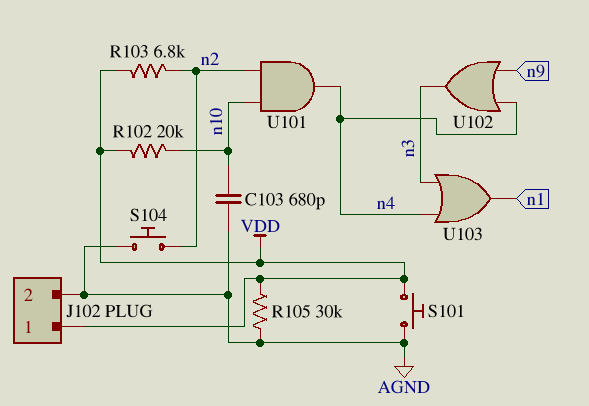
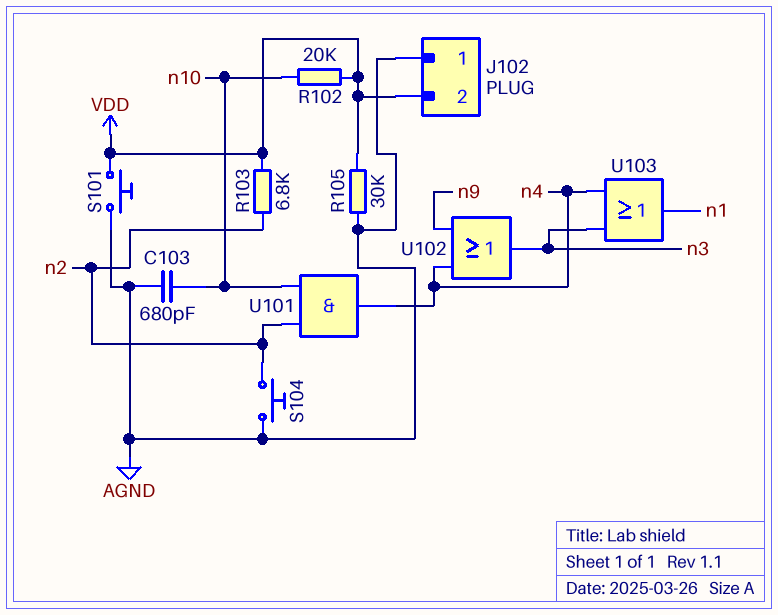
J102 pin 1: VDD -> AGND
J102 pin 2: AGND -> VDD

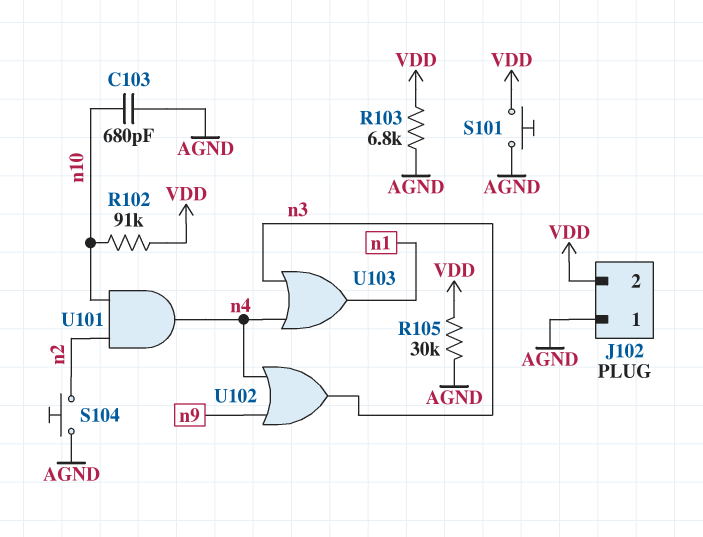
R102: 20k (VDD, n10) -> 91k (VDD, n10)
R103: 6.8k (VDD, n2) -> 6.8k (AGND, VDD)

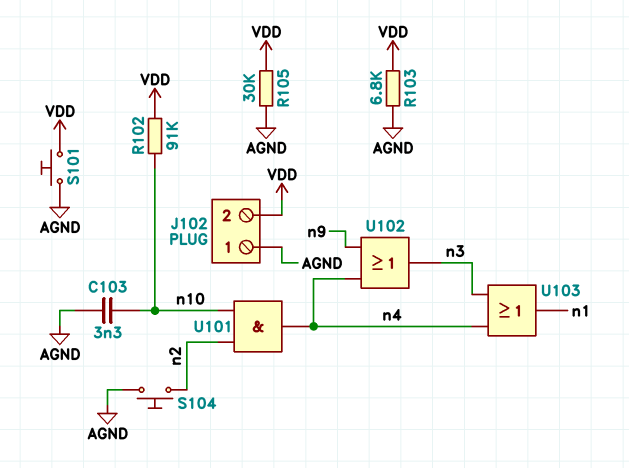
C103: 680pF (AGND, n10) -> 3.3nF (AGND, n10)

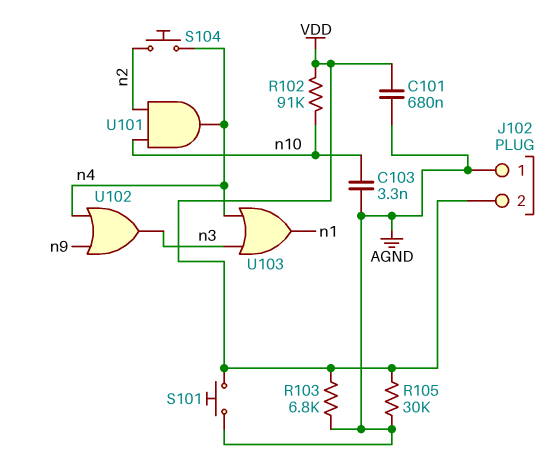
C101: none -> 680nF (AGND, VDD)
S104: button (AGND, n2) -> button (n2, n4)

